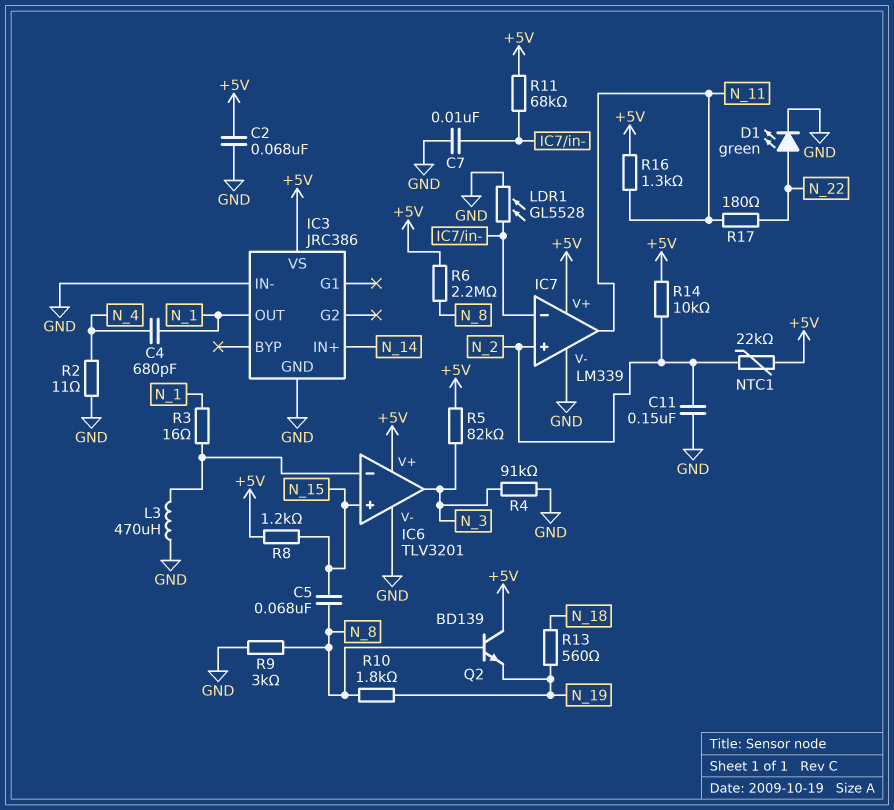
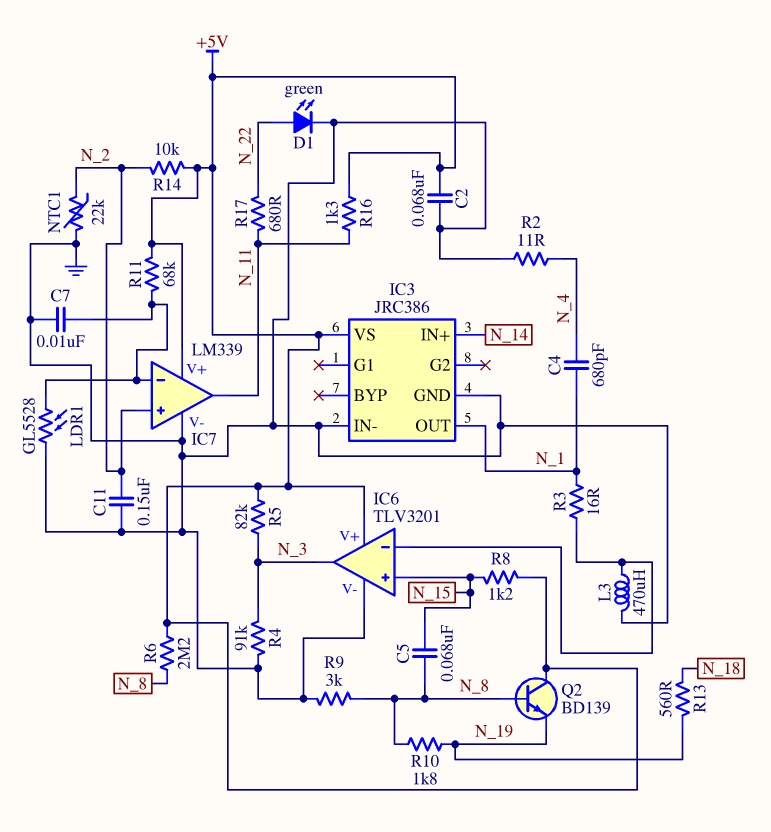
NTC1: 22k (+5V, N_2) -> 22k (GND, N_2)
R17: 180 (N_11, N_22) -> 680 (N_11, N_22)

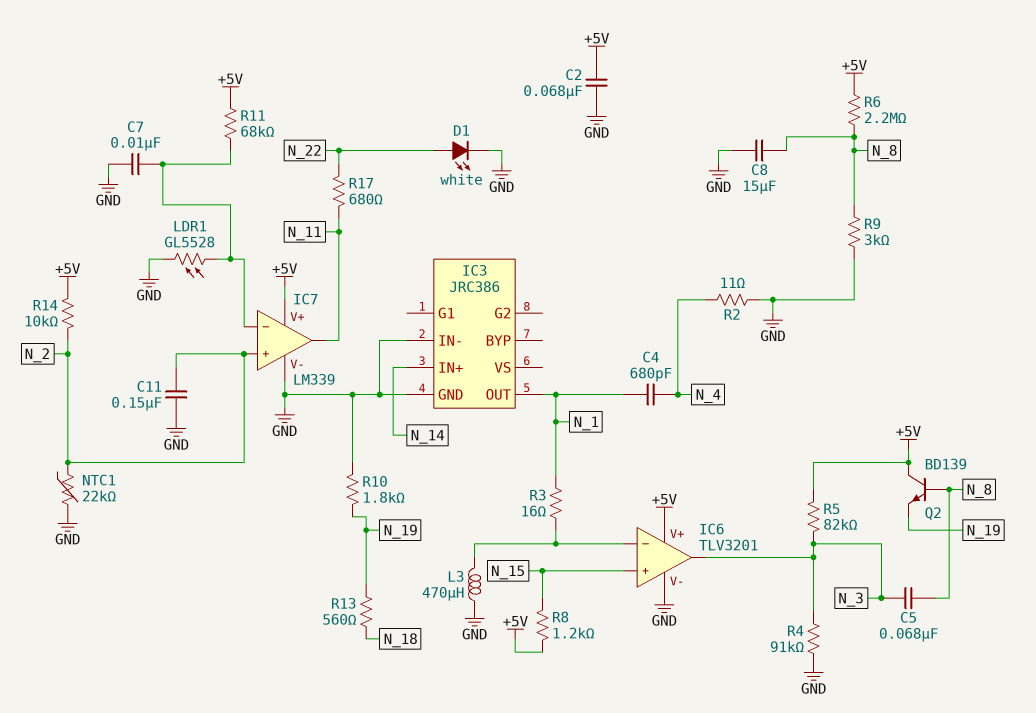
C5: 68nF (N_8, N_15) -> 68nF (N_3, N_8)
C8: none -> 15uF (GND, N_8)
D1: LED green (A N_22, K GND) -> LED white (A N_22, K GND)
IC3 pin VS: +5V -> none
R10: 1.8k (N_8, N_19) -> 1.8k (GND, N_19)
R16: 1.3k (+5V, N_11) -> none

